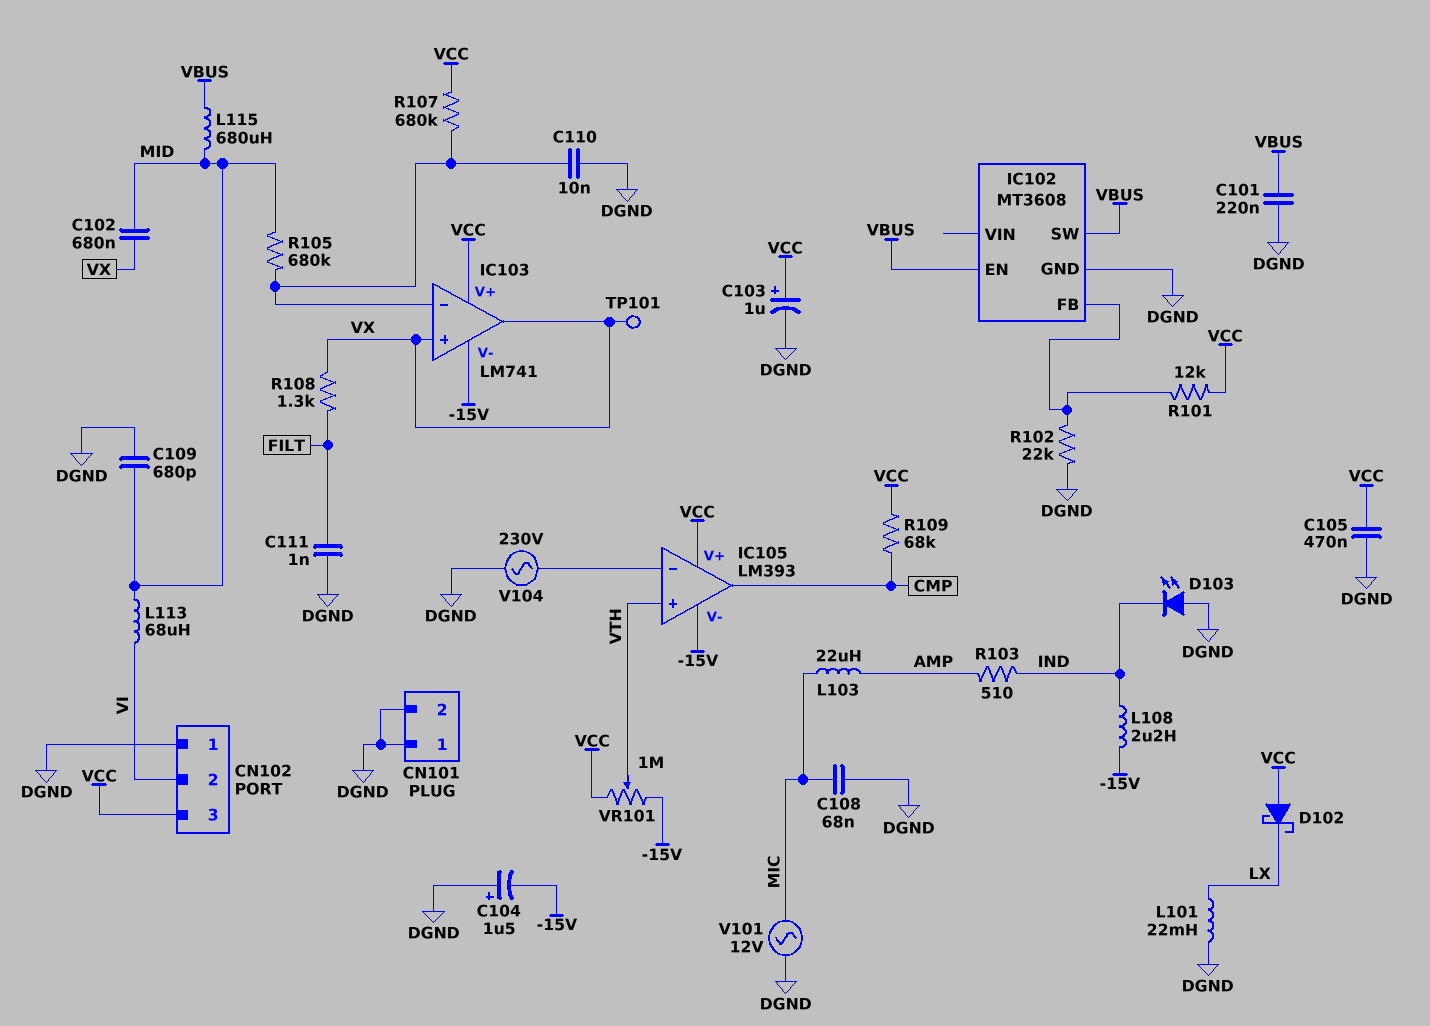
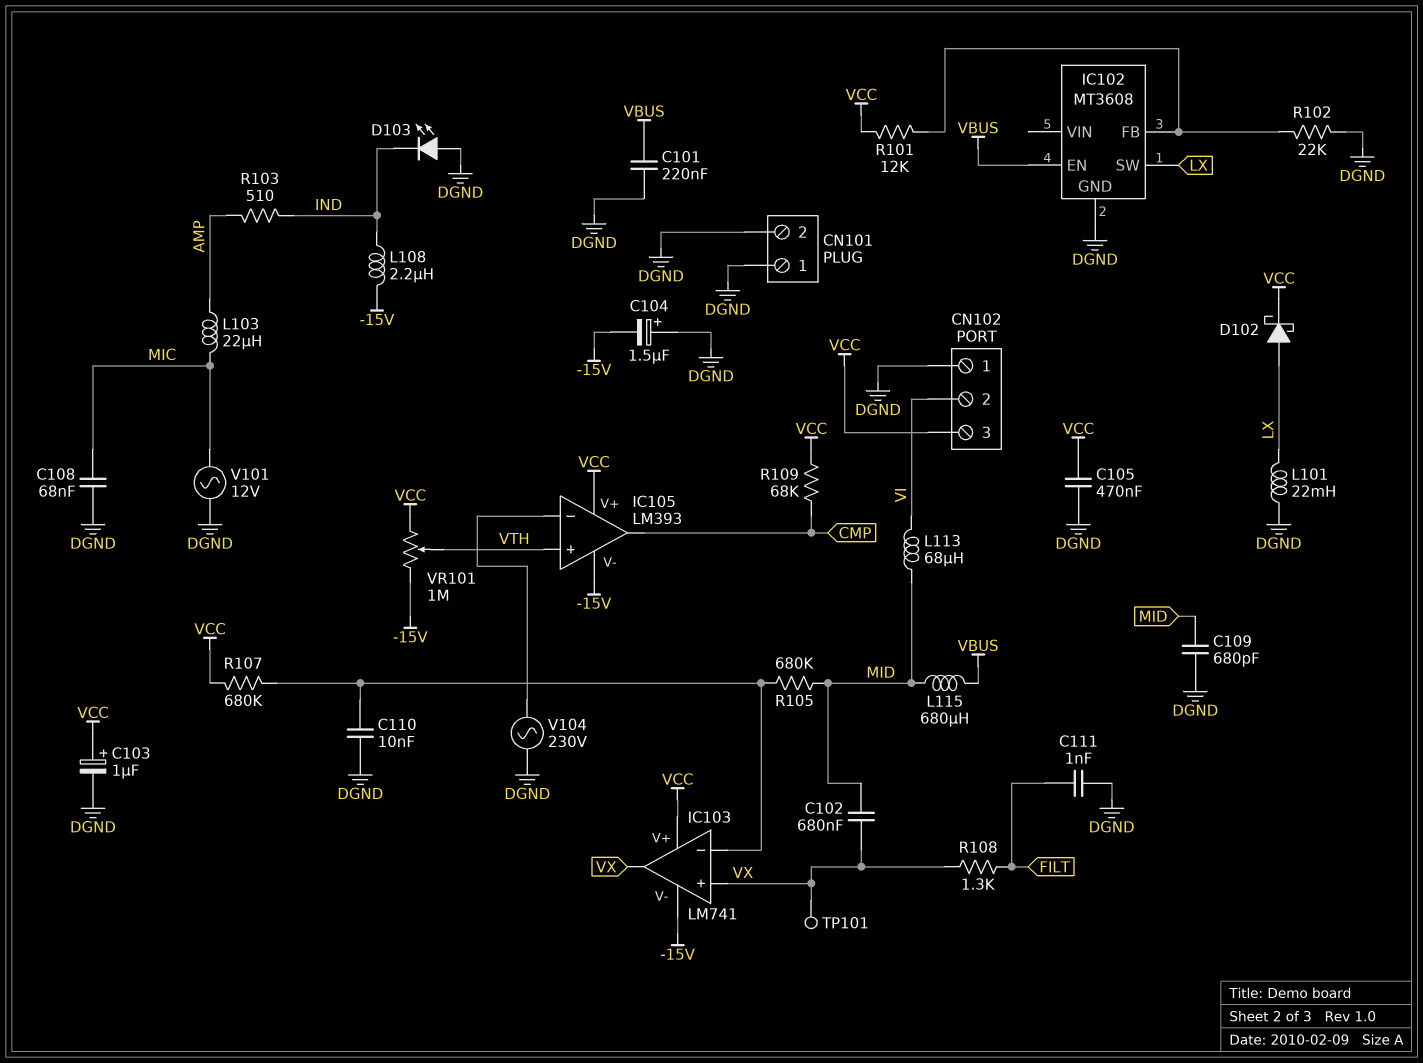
D102: schottky (A VCC, K LX) -> schottky (A LX, K VCC)
IC102 pin SW: VBUS -> LX

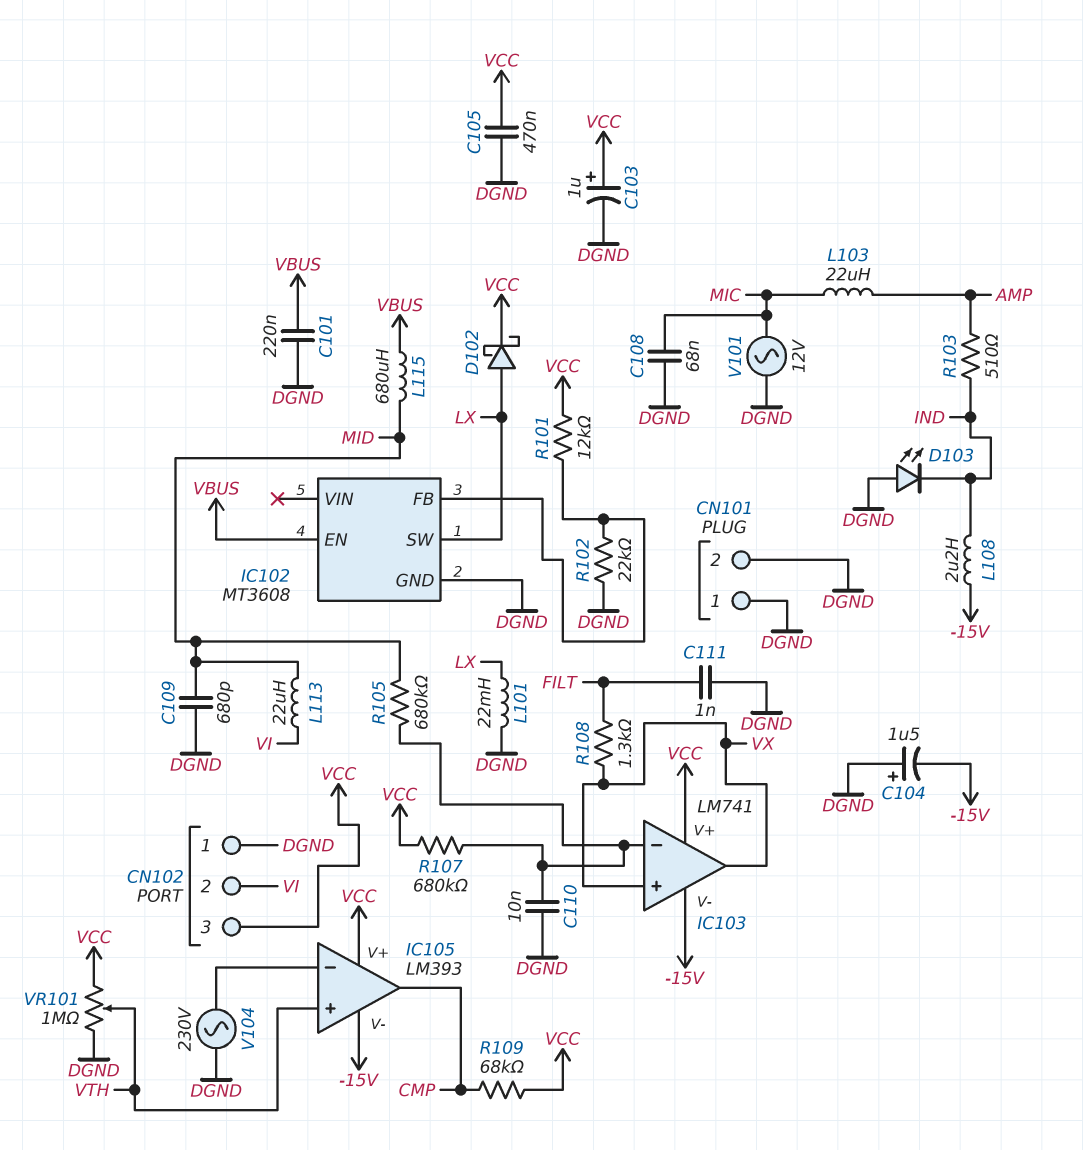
C102: 680nF (MID, VX) -> none
L113: 68uH (MID, VI) -> 22uH (MID, VI)
TP101: test point (VX) -> none
VR101: 1M (-15V, VCC, wiper VTH) -> 1M (DGND, VCC, wiper VTH)

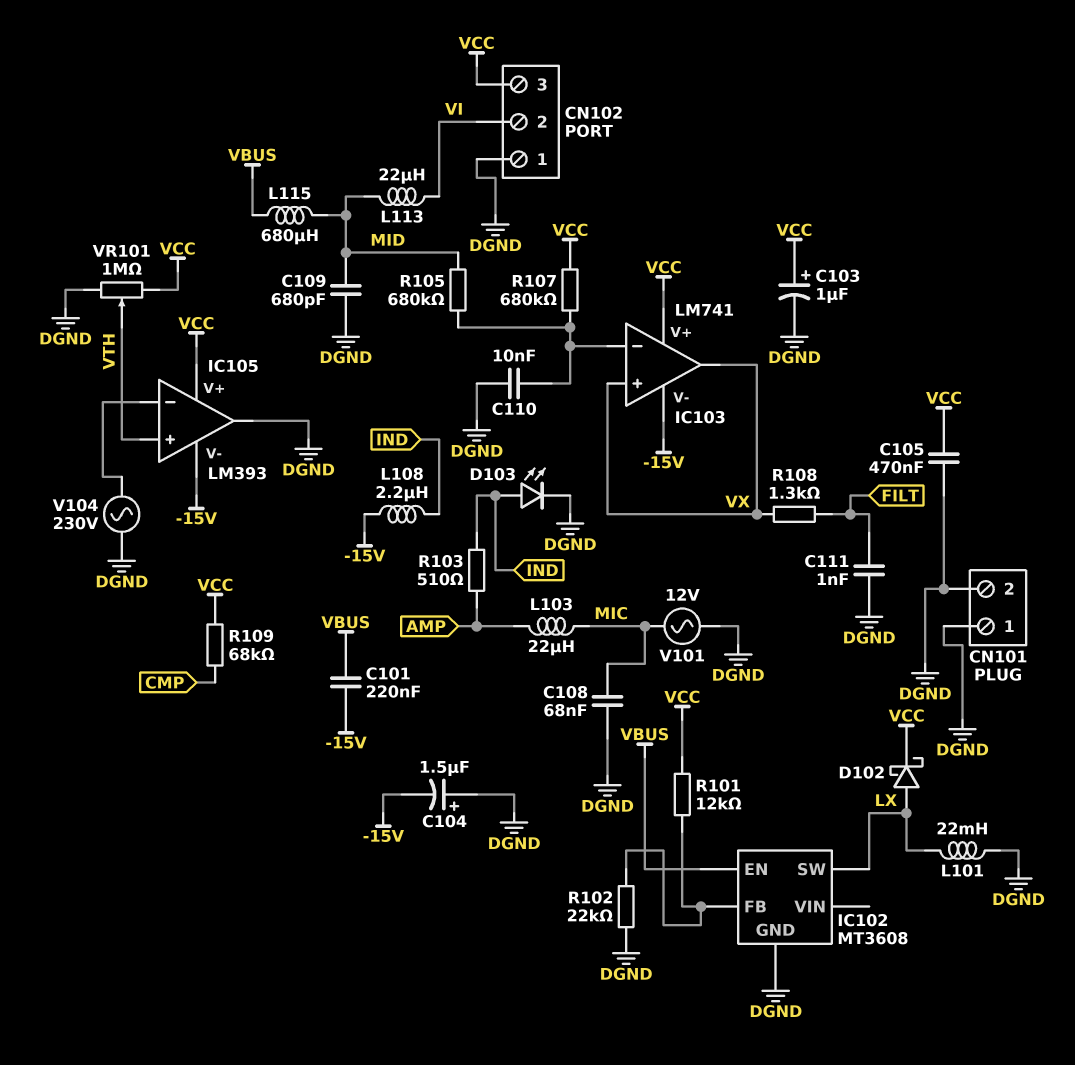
C101: 220nF (DGND, VBUS) -> 220nF (-15V, VBUS)
D103: LED (A DGND, K IND) -> LED (A IND, K DGND)
IC105 pin out: CMP -> DGND

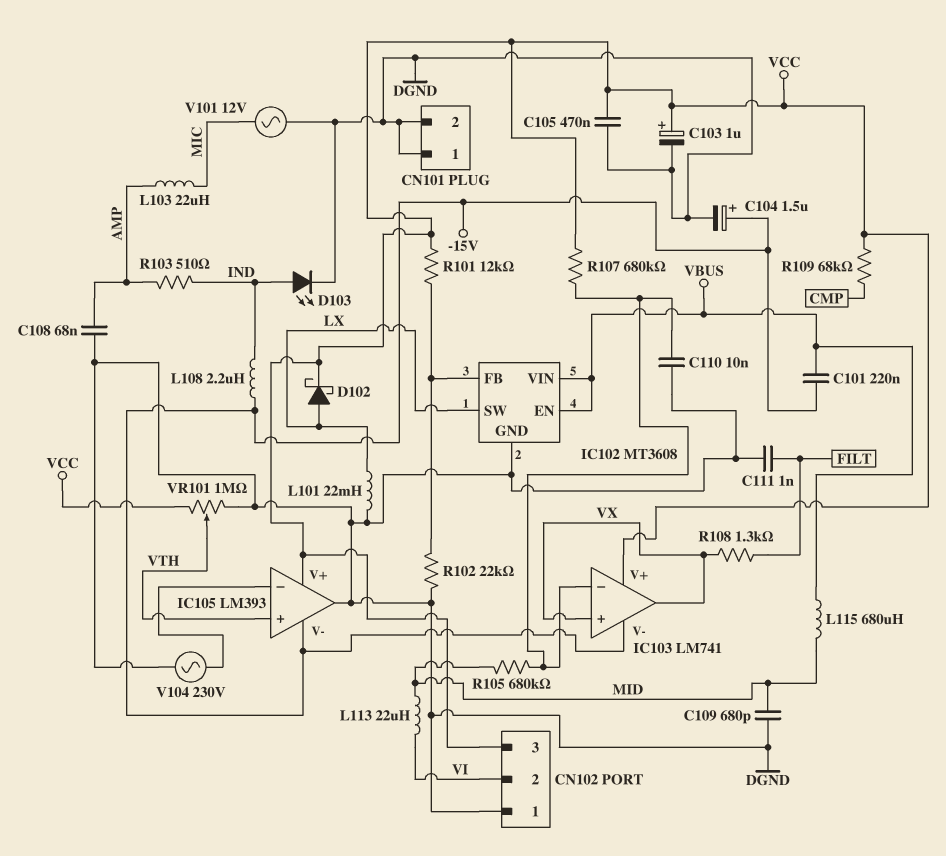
C104: 1.5uF (plus DGND, minus -15V) -> 1.5uF (plus -15V, minus DGND)
C108: 68nF (DGND, MIC) -> 68nF (AMP, DGND)
IC102 pin VIN: none -> VBUS

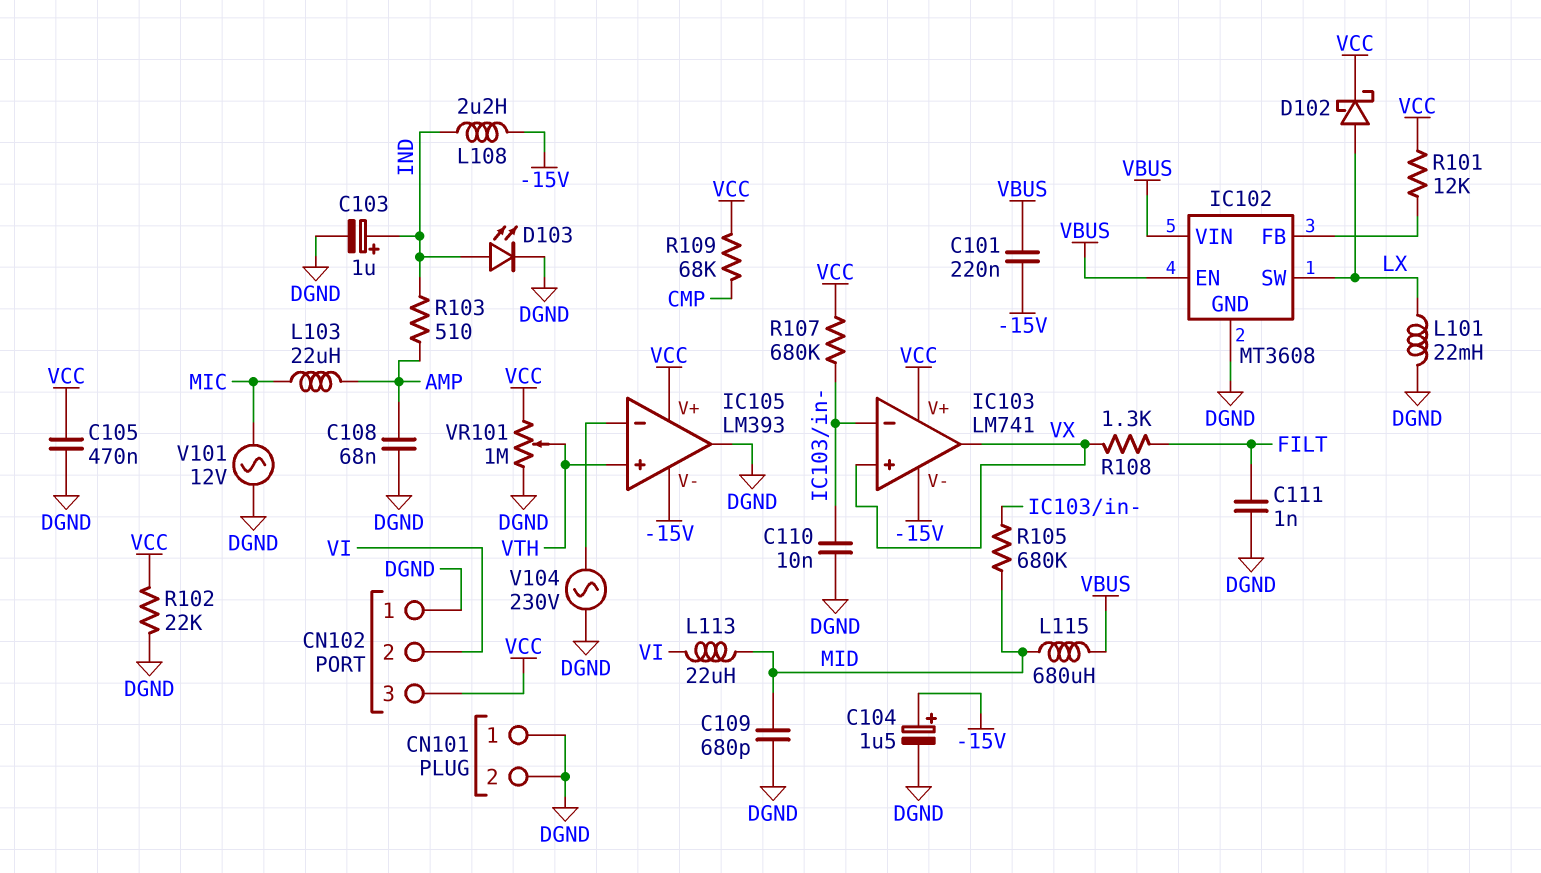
C103: 1uF (plus VCC, minus DGND) -> 1uF (plus IND, minus DGND)
R102: 22k (DGND, IC102/FB) -> 22k (DGND, VCC)

